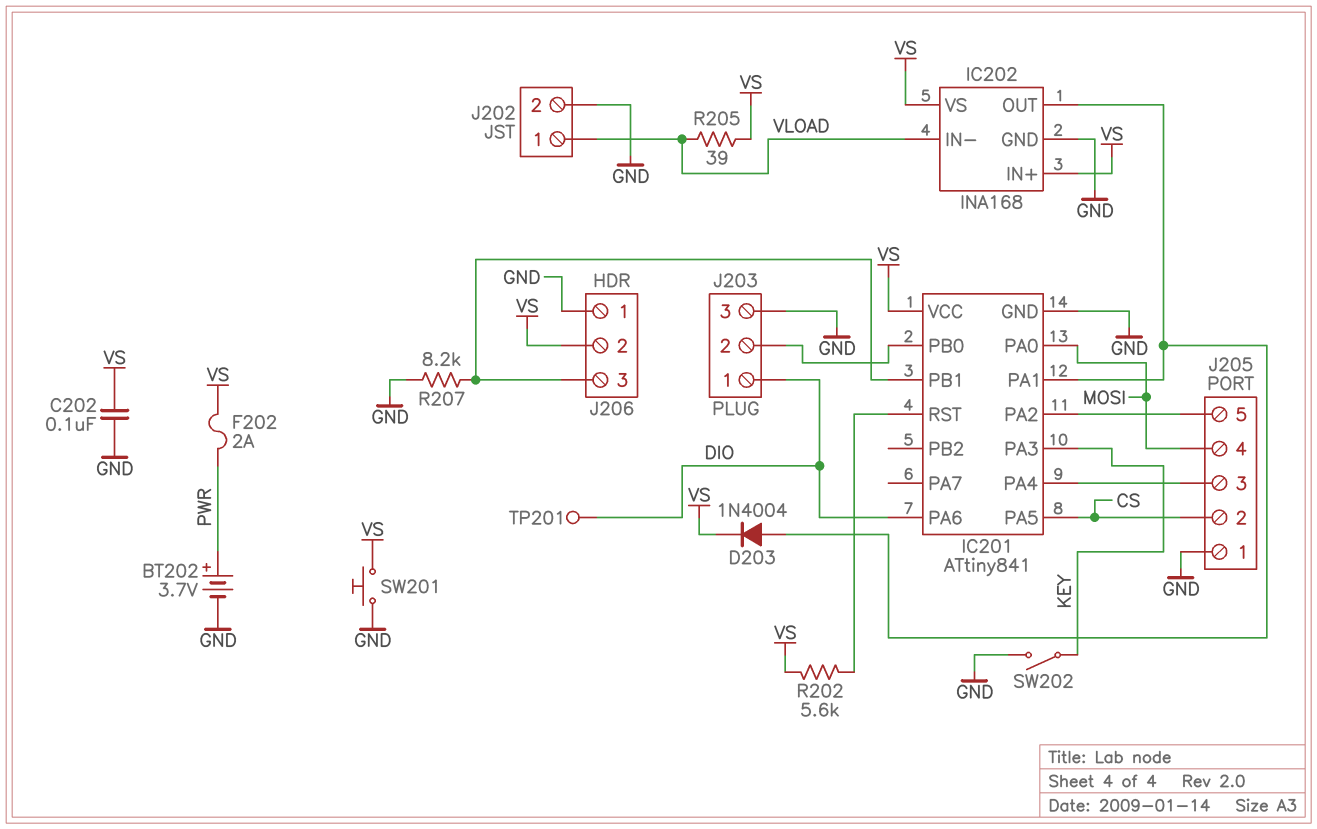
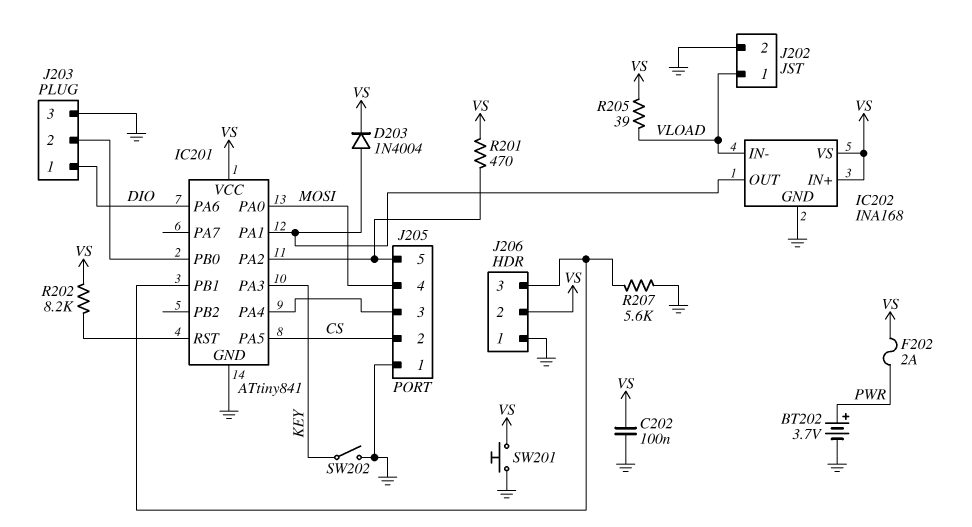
R201: none -> 470 (IC201/PA2, VS)
R202: 5.6k (IC201/RST, VS) -> 8.2k (IC201/RST, VS)
R207: 8.2k (GND, IC201/PB1) -> 5.6k (GND, IC201/PB1)
TP201: test point (DIO) -> none

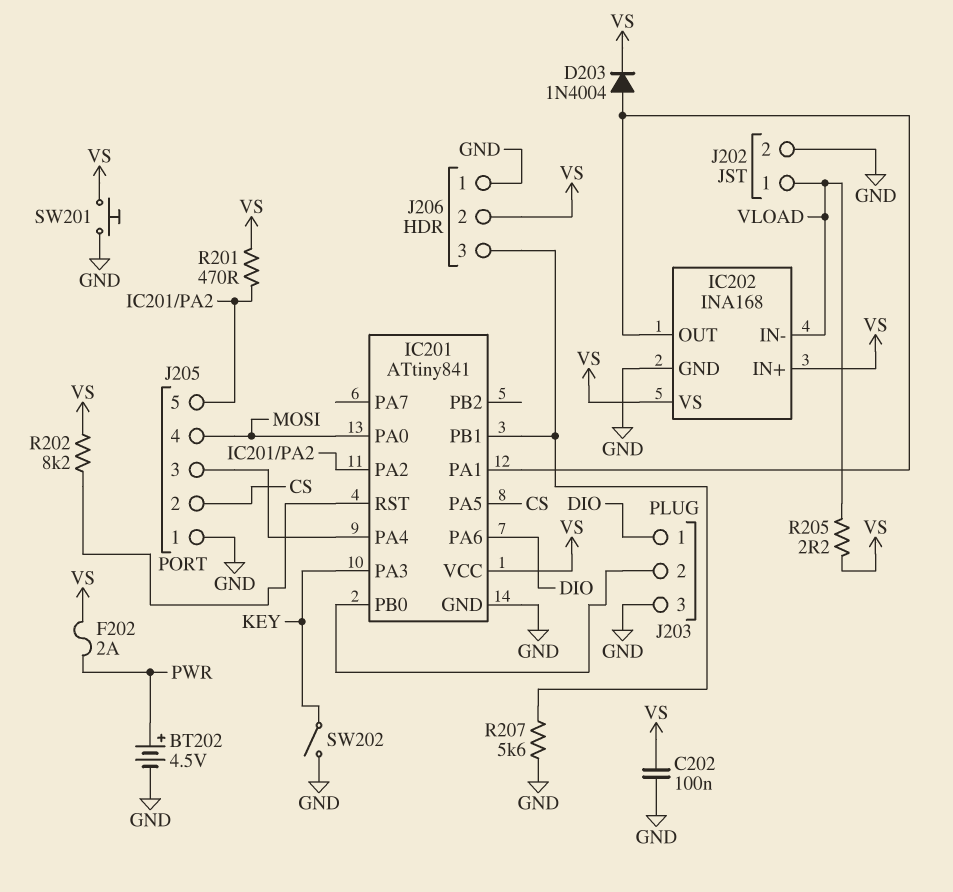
BT202: 3.7V (plus PWR, minus GND) -> 4.5V (plus PWR, minus GND)
R205: 39 (VLOAD, VS) -> 2.2 (VLOAD, VS)

